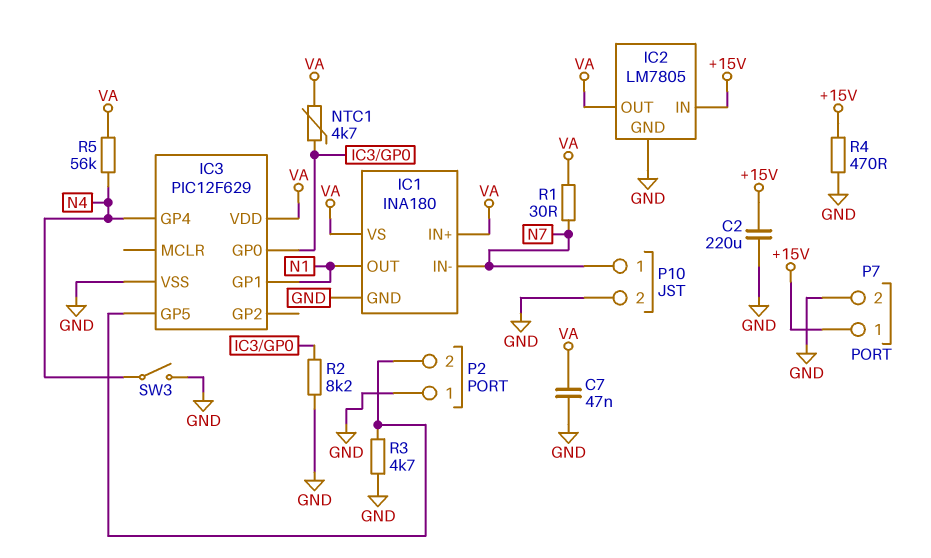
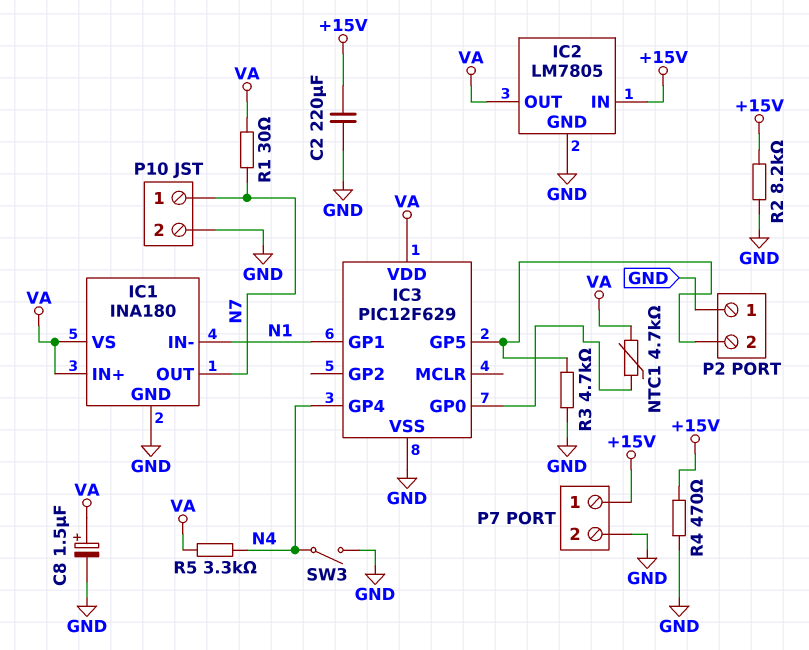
C7: 47nF (GND, VA) -> none
C8: none -> 1.5uF (plus VA, minus GND)
IC1 pin IN-: N7 -> N1
IC1 pin OUT: N1 -> N7
R2: 8.2k (GND, IC3/GP0) -> 8.2k (+15V, GND)
R5: 56k (N4, VA) -> 3.3k (N4, VA)

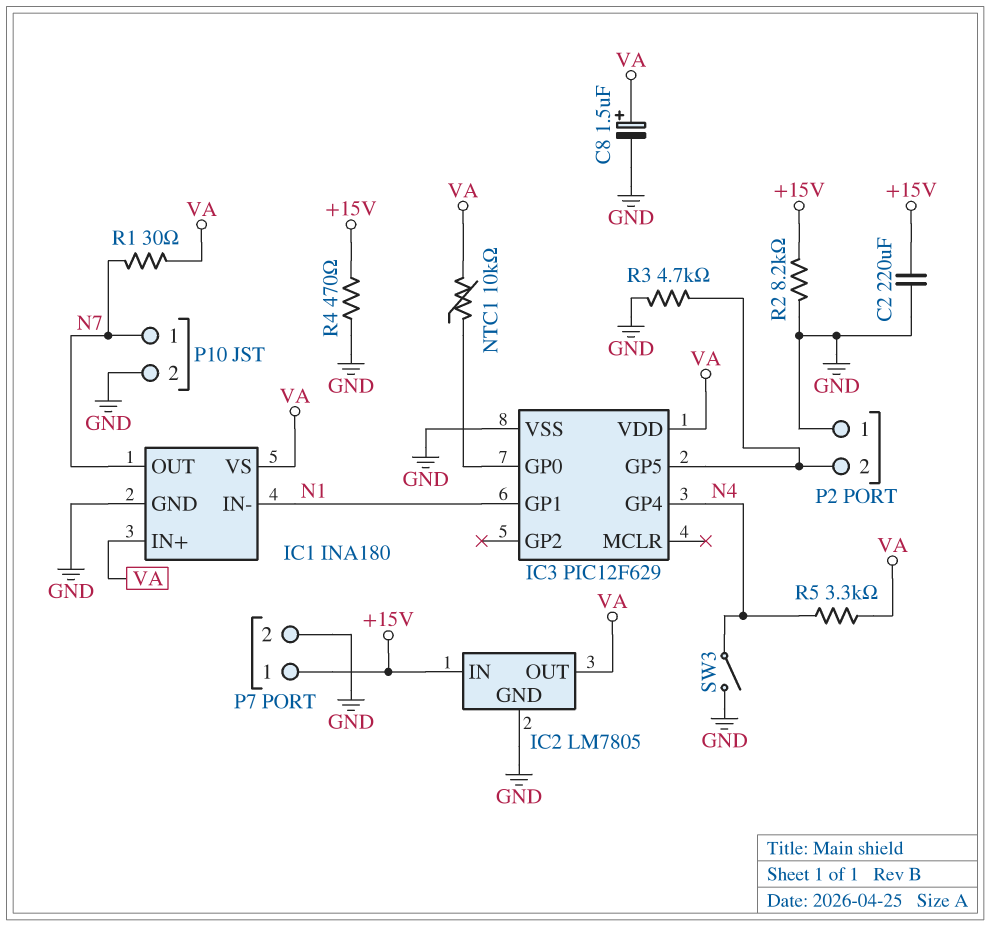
NTC1: 4.7k (IC3/GP0, VA) -> 10k (IC3/GP0, VA)

